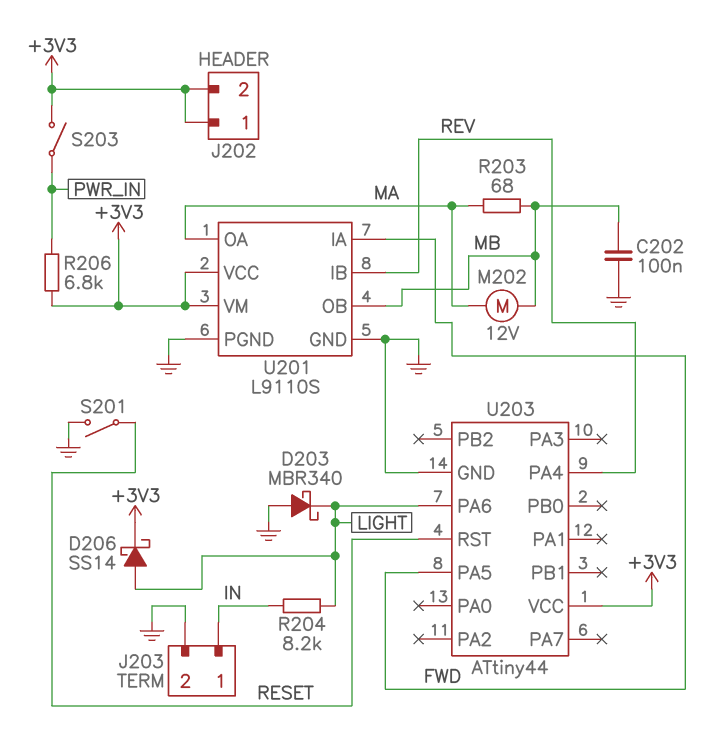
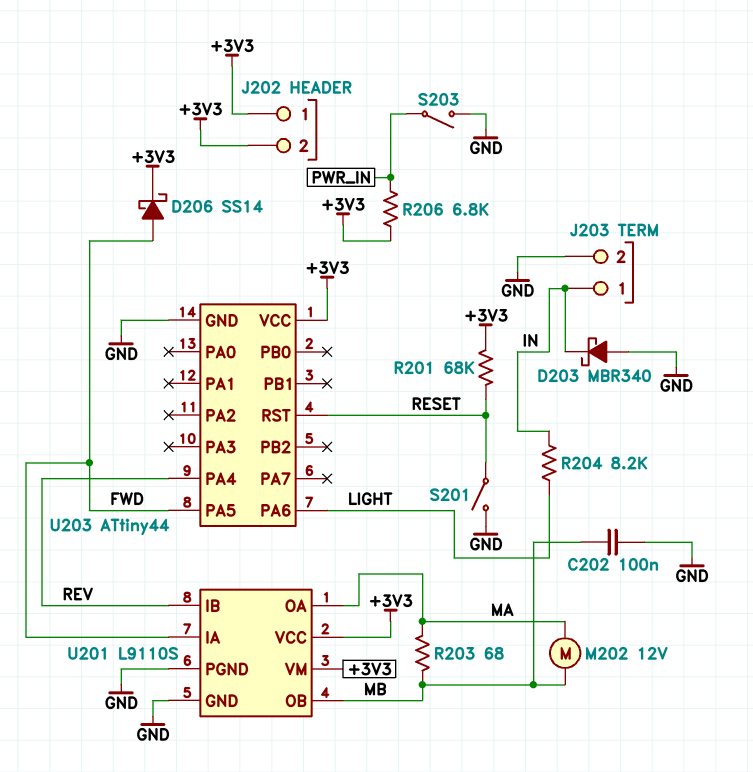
D203: schottky MBR340 (A GND, K LIGHT) -> schottky MBR340 (A GND, K IN)
D206: schottky SS14 (A LIGHT, K +3V3) -> schottky SS14 (A FWD, K +3V3)
R201: none -> 68k (+3V3, RESET)
S203: switch (+3V3, PWR_IN) -> switch (GND, PWR_IN)

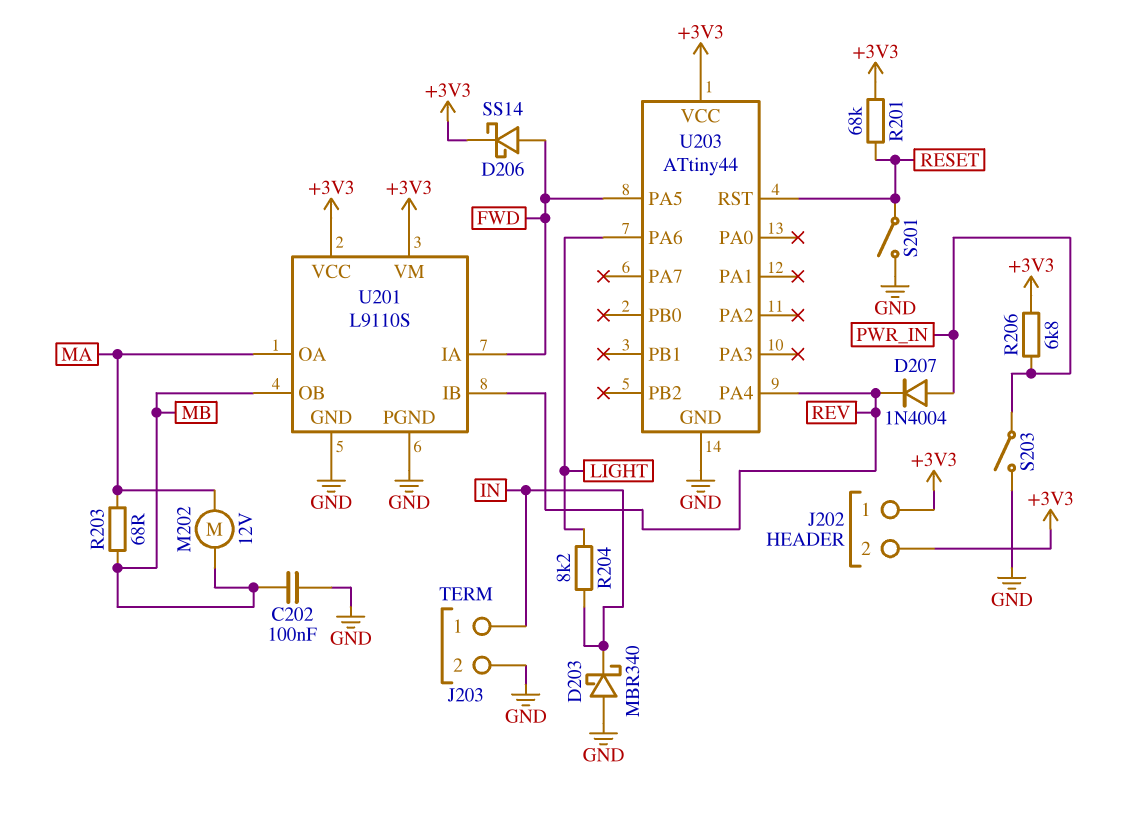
D207: none -> diode 1N4004 (A PWR_IN, K REV)

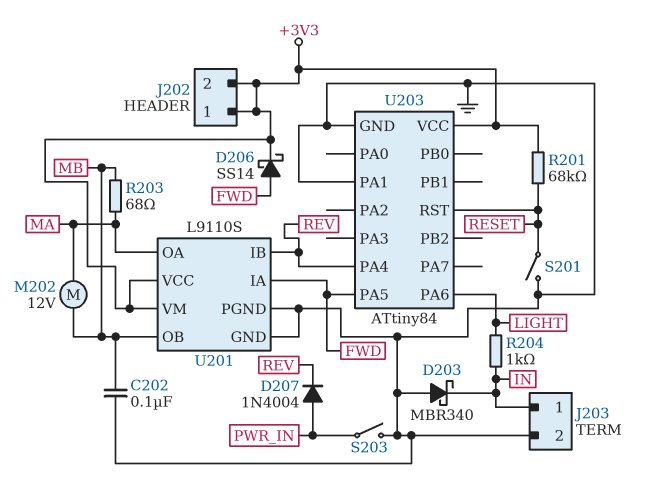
R204: 8.2k (IN, LIGHT) -> 1k (IN, LIGHT)
R206: 6.8k (+3V3, PWR_IN) -> none
U203: ATtiny44 -> ATtiny84
U203 pin PA1: none -> GND

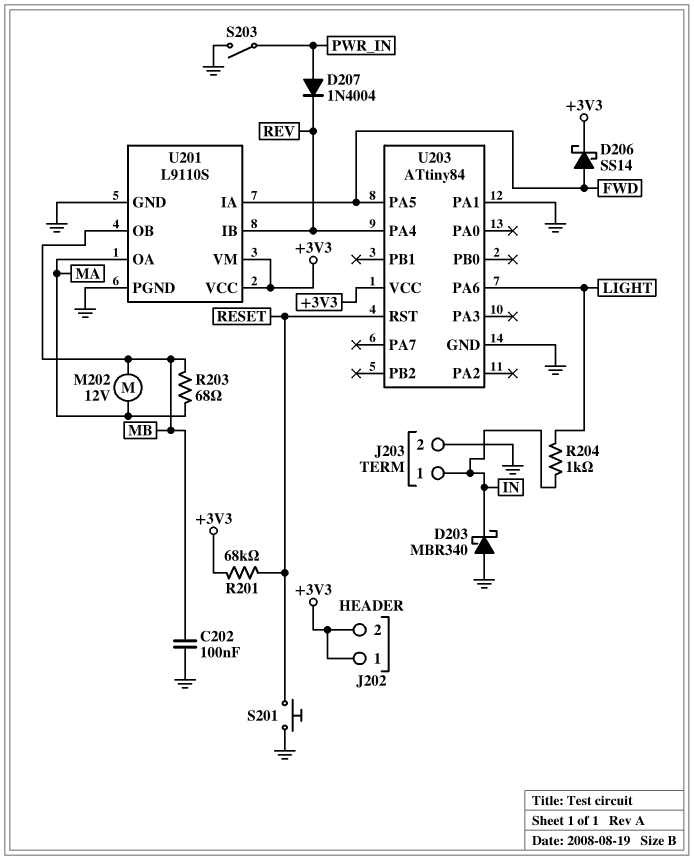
S201: switch (GND, RESET) -> button (GND, RESET)

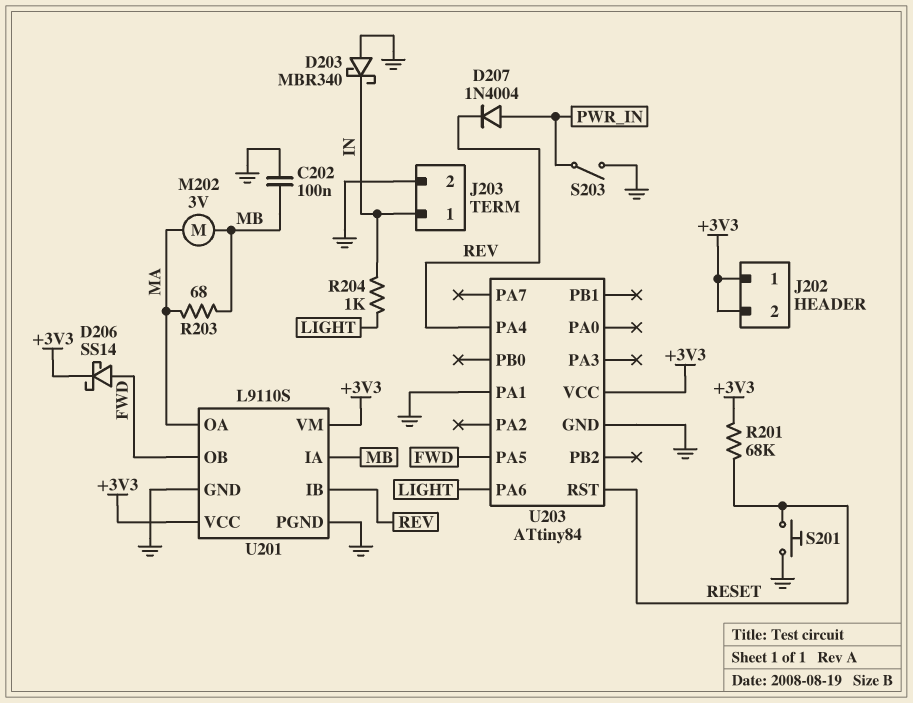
M202: motor 12V (MA, MB) -> motor 3V (MA, MB)
U201 pin IA: FWD -> MB
U201 pin OB: MB -> FWD

